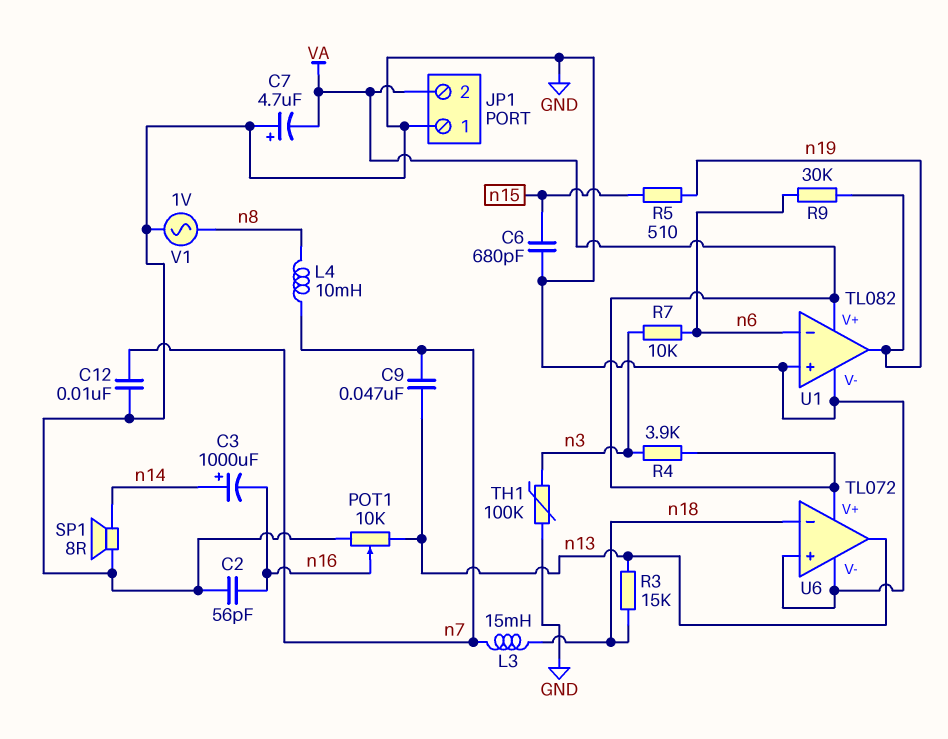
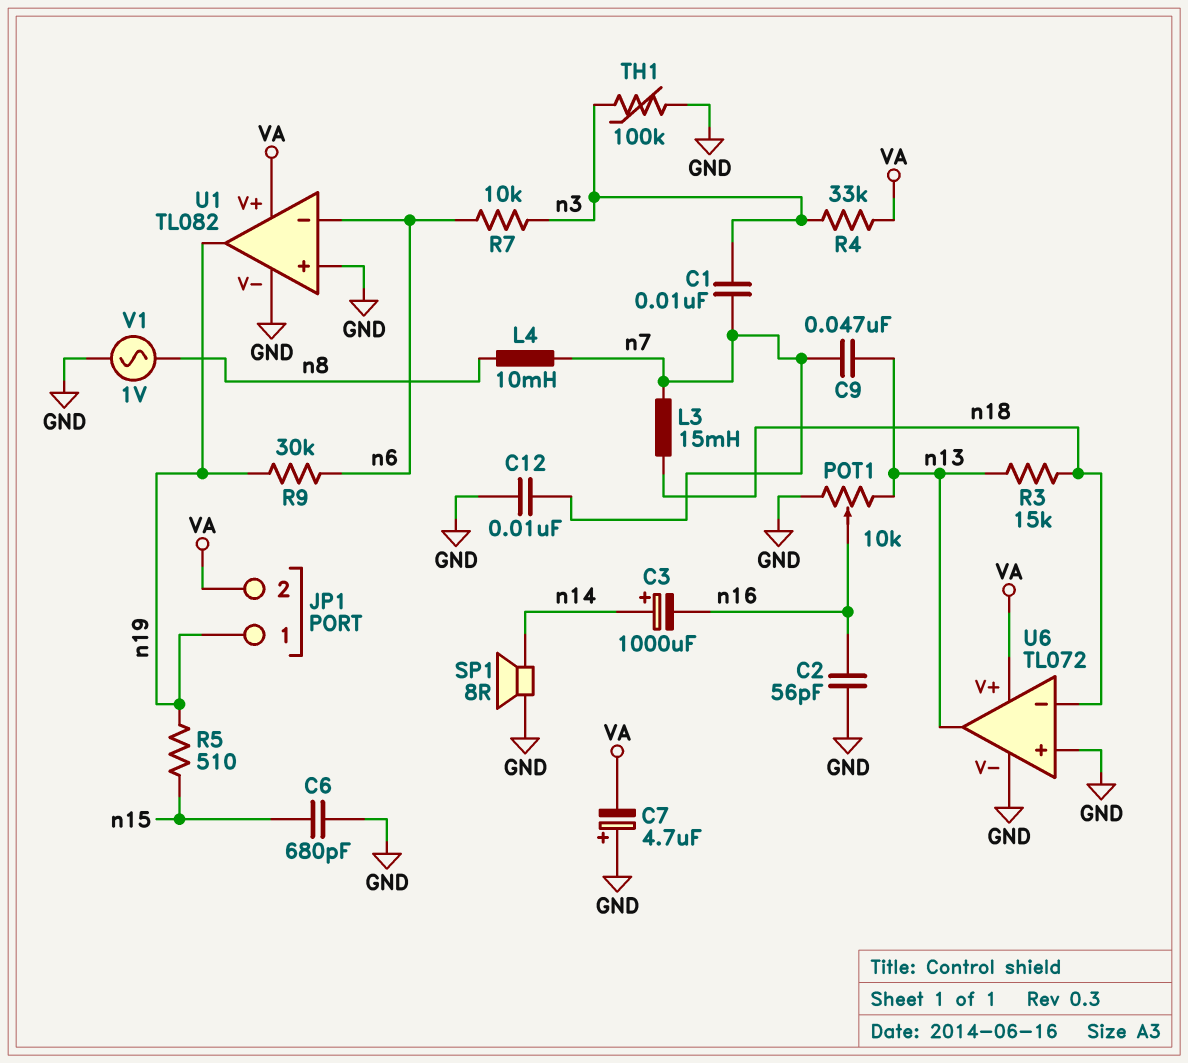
C1: none -> 10nF (n3, n7)
JP1 pin 1: GND -> n19
R4: 3.9k (VA, n3) -> 33k (VA, n3)

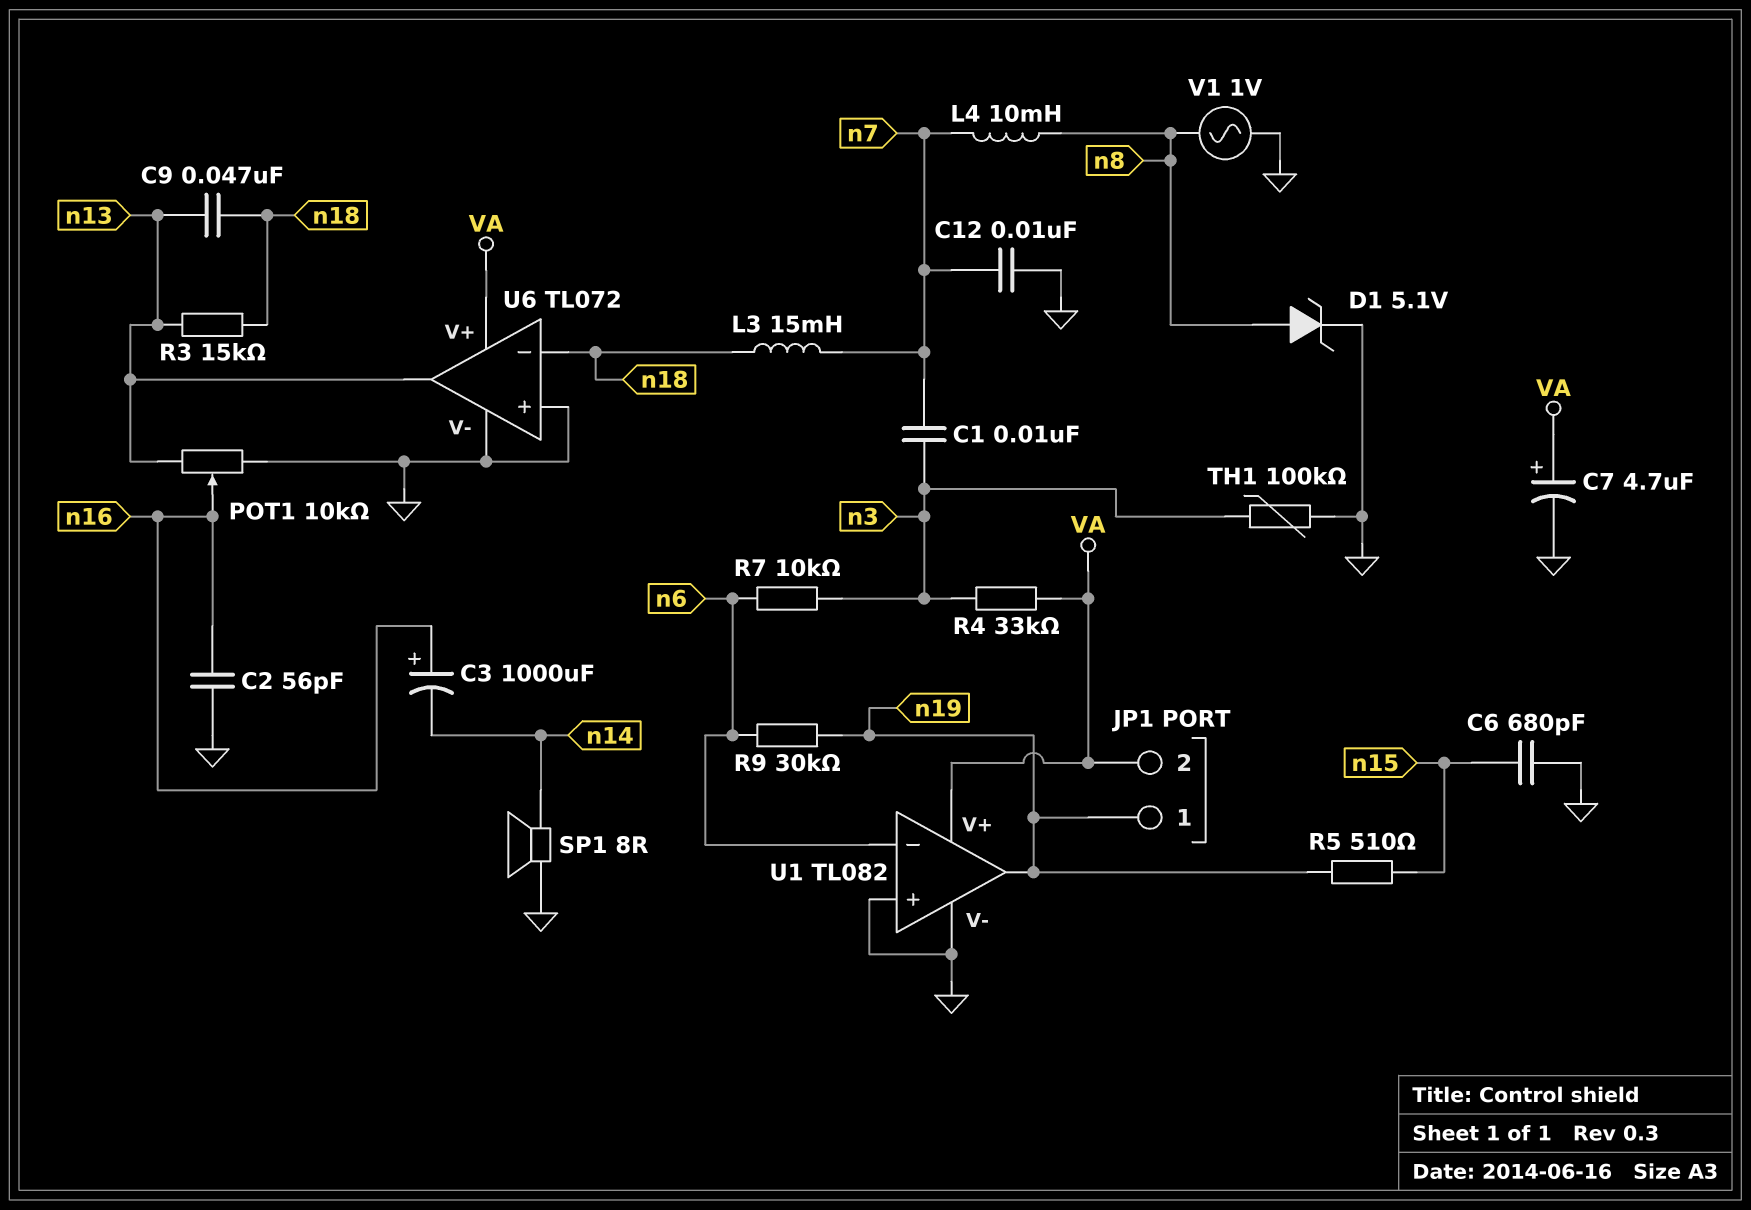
C3: 1000uF (plus n14, minus n16) -> 1000uF (plus n16, minus n14)
C7: 4.7uF (plus GND, minus VA) -> 4.7uF (plus VA, minus GND)
C9: 47nF (n7, n13) -> 47nF (n13, n18)
D1: none -> zener 5.1V (A n8, K GND)

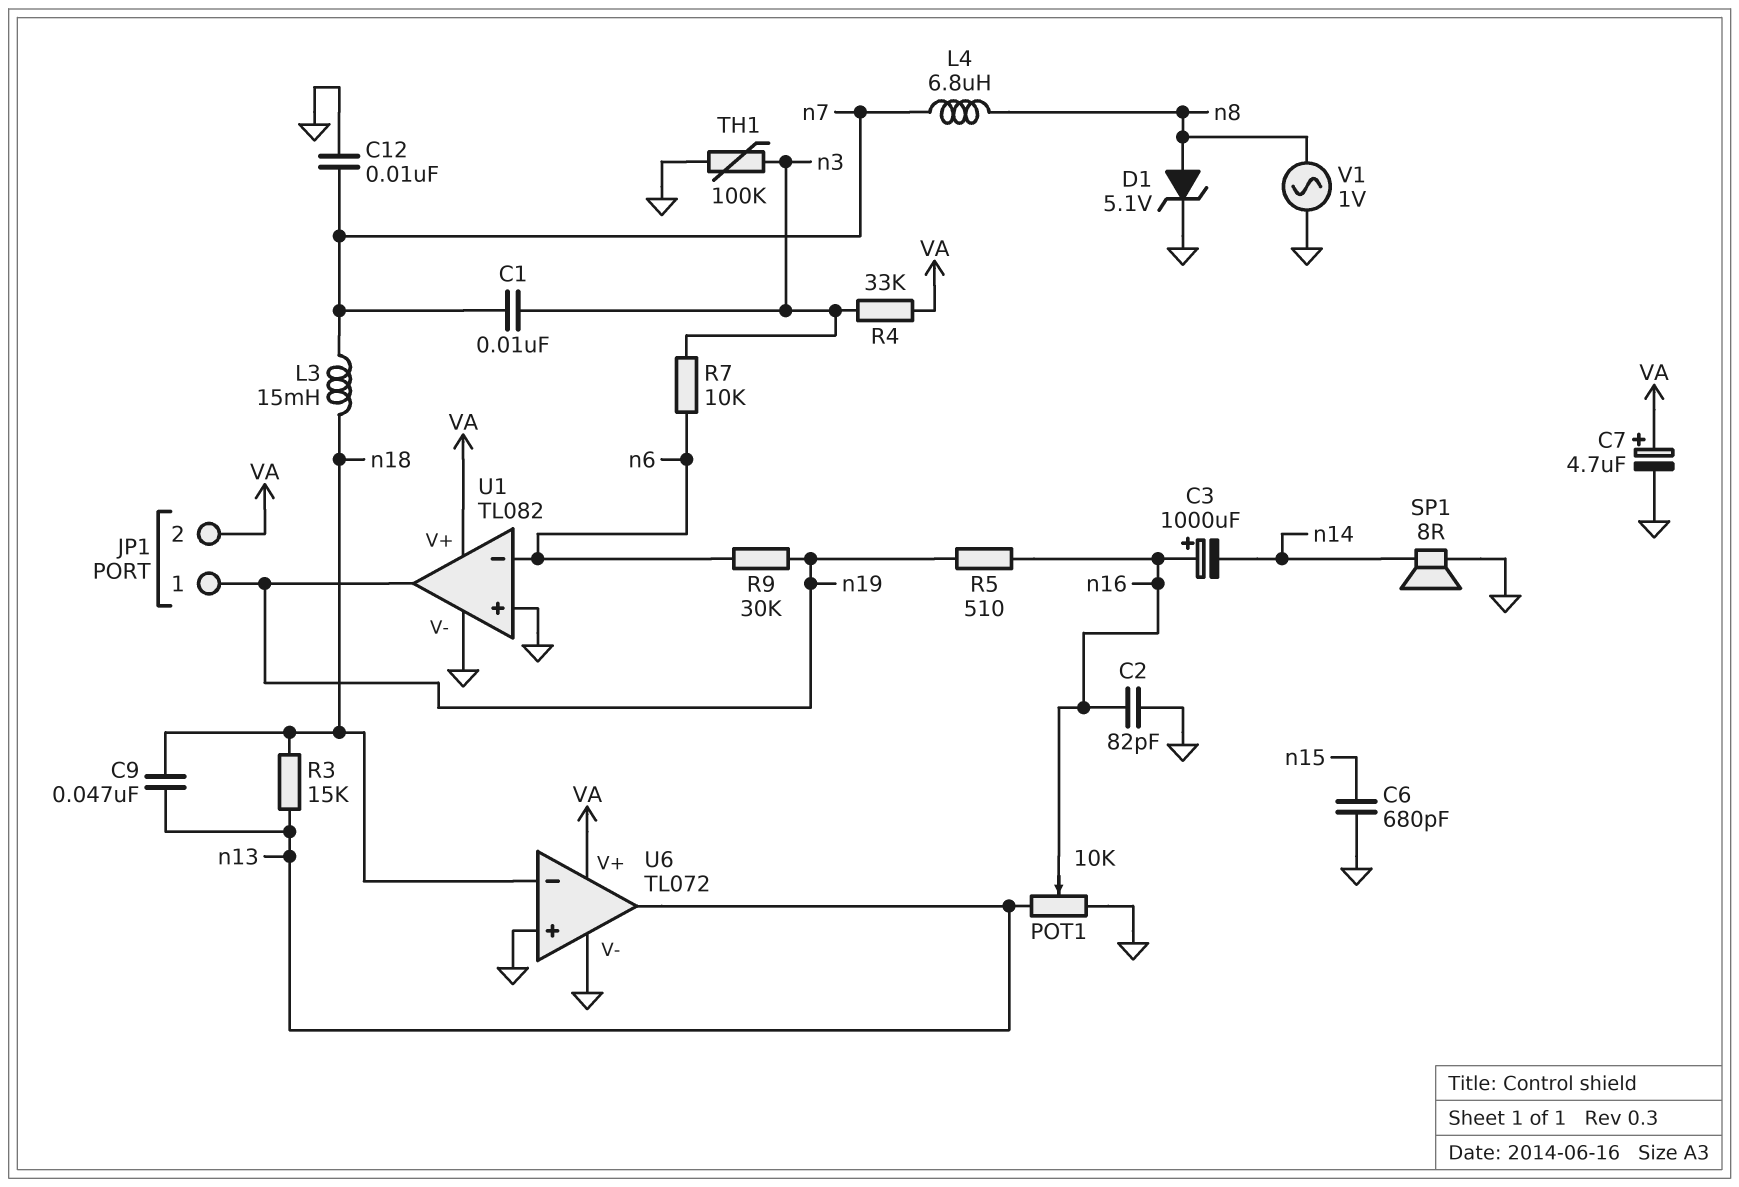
C2: 56pF (GND, n16) -> 82pF (GND, n16)
L4: 10mH (n7, n8) -> 6.8uH (n7, n8)
R5: 510 (n15, n19) -> 510 (n16, n19)

